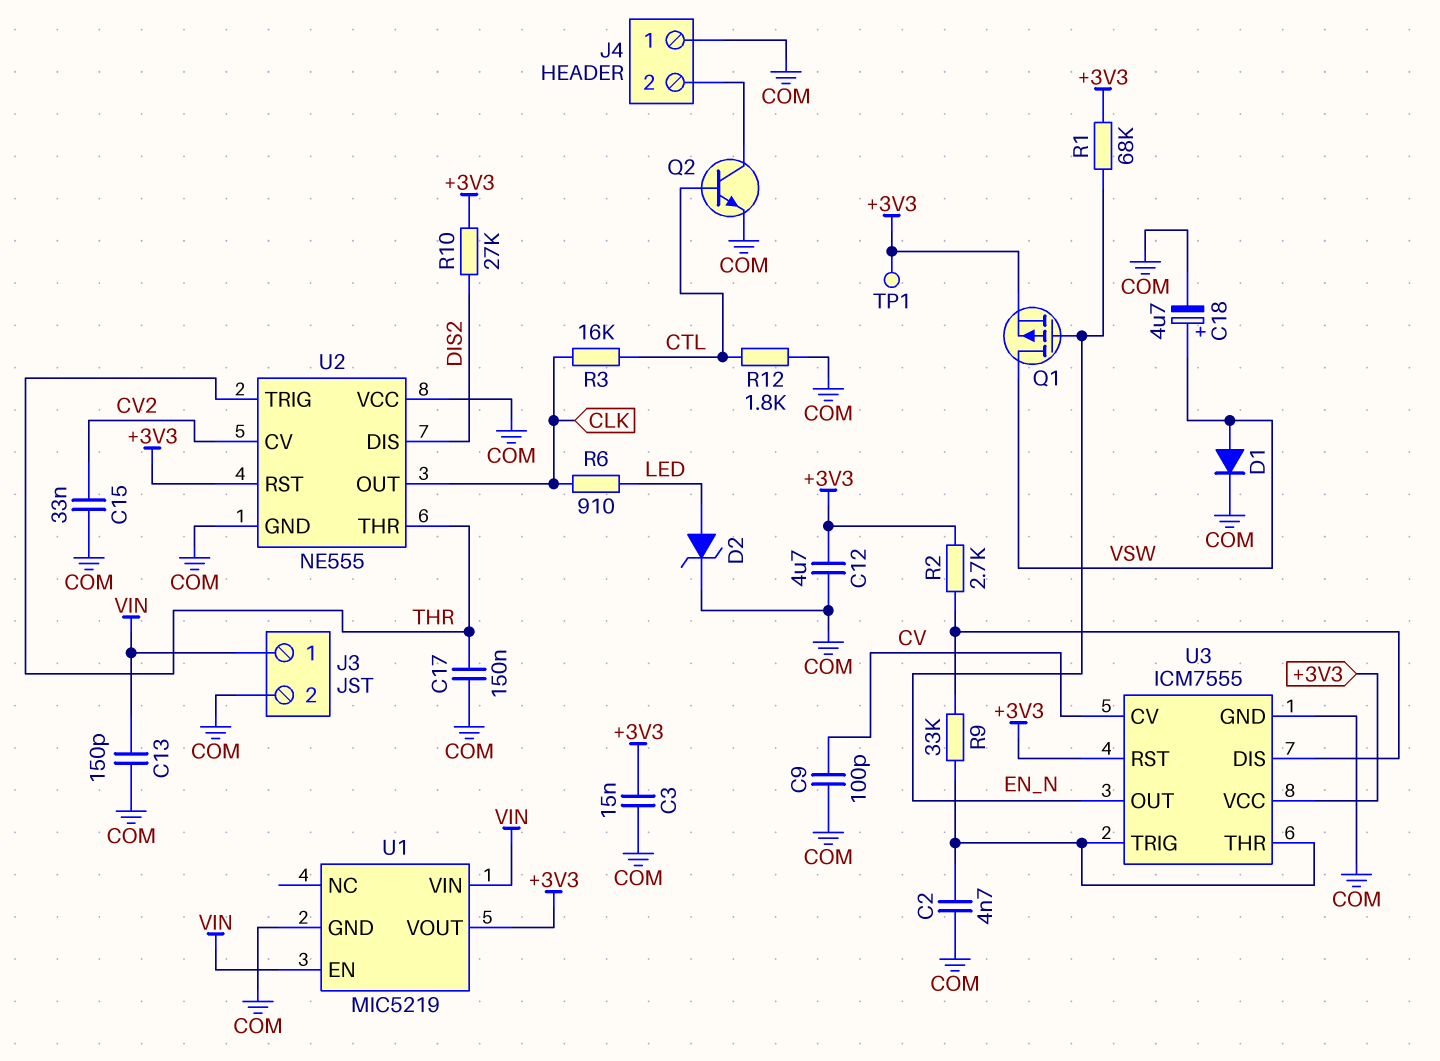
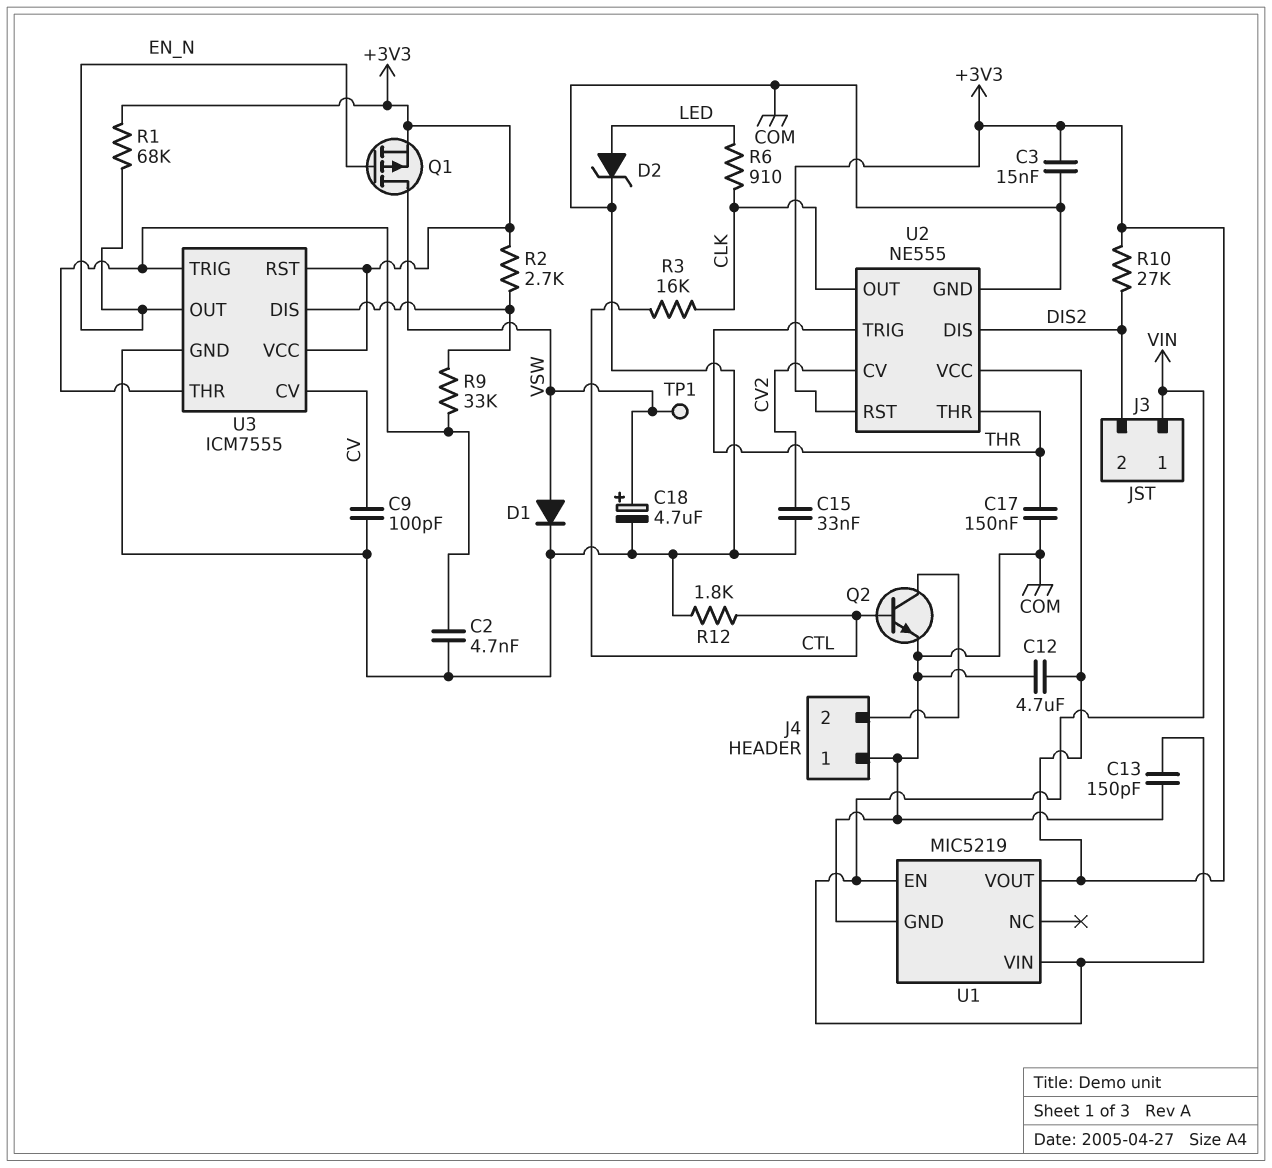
J3 pin 2: COM -> DIS2
TP1: test point (+3V3) -> test point (VSW)
U2 pin VCC: COM -> +3V3

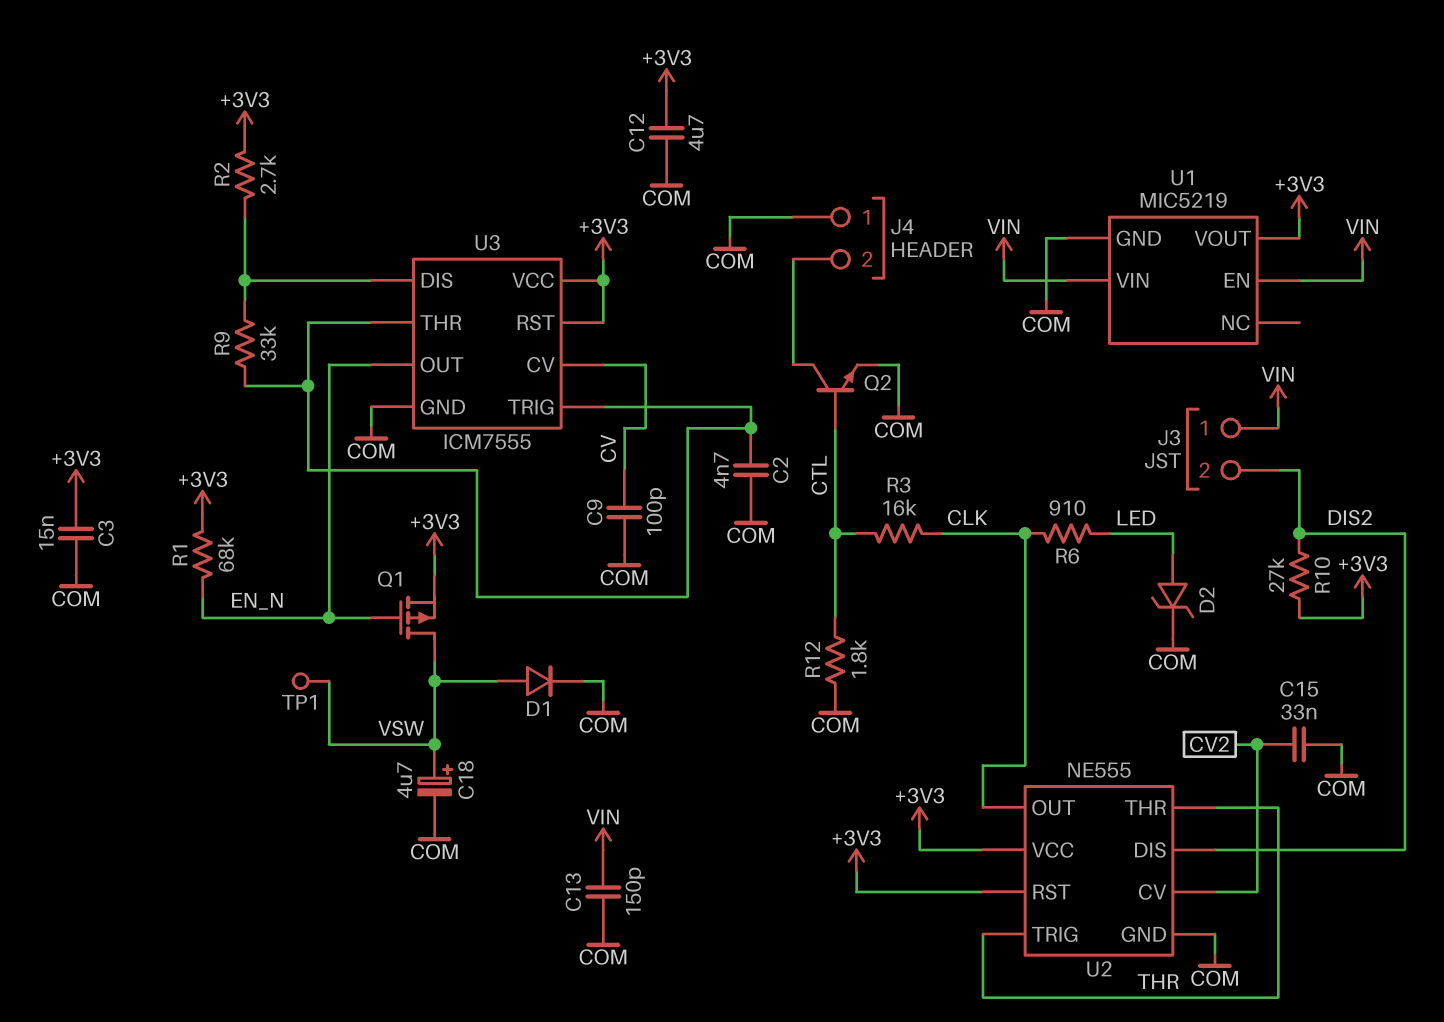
C17: 150nF (COM, THR) -> none

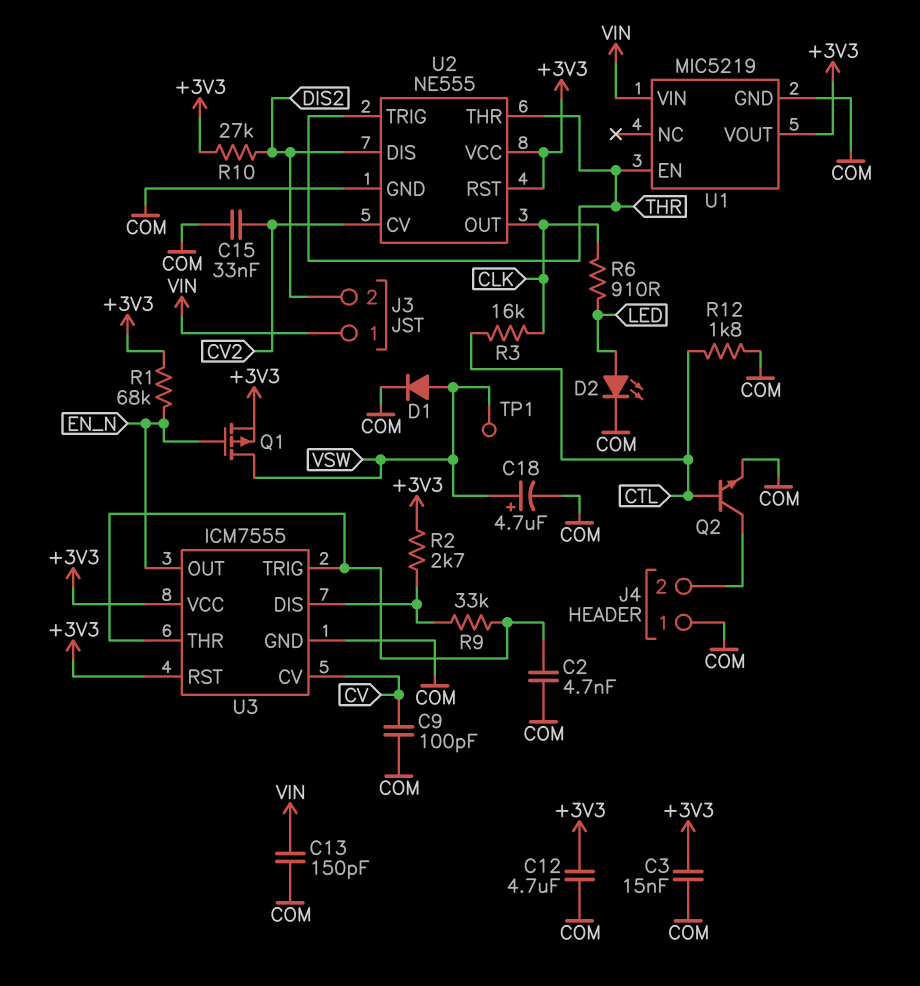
D2: zener (A LED, K COM) -> LED (A LED, K COM)
U1 pin EN: VIN -> THR

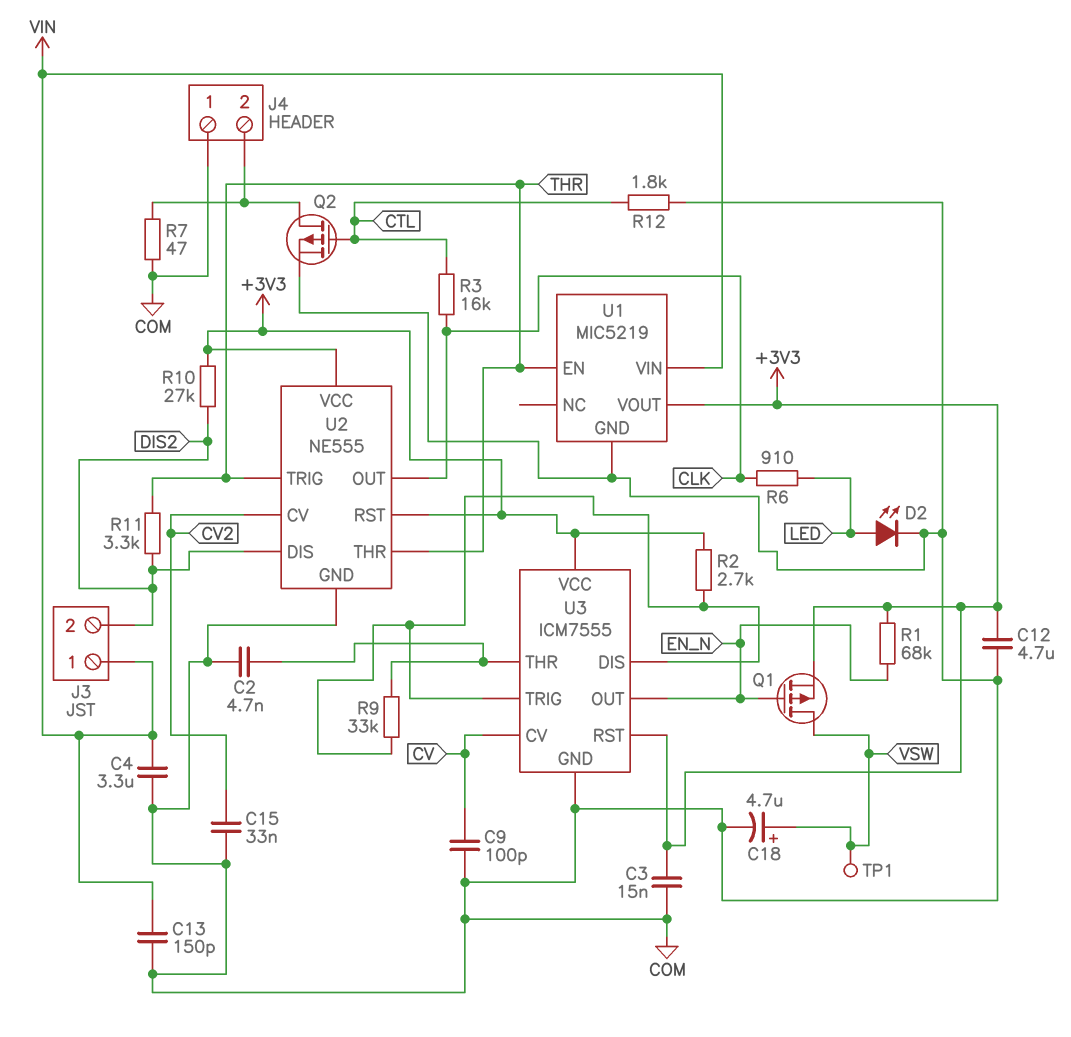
C4: none -> 3.3uF (COM, VIN)
D1: diode (A VSW, K COM) -> none
Q2: NPN (B CTL, C J4/2, E COM) -> PMOS (G CTL, D J4/2, S COM)
R7: none -> 47 (COM, J4/2)
R11: none -> 3.3k (DIS2, THR)
U3 pin TRIG: U3/THR -> U3/DIS

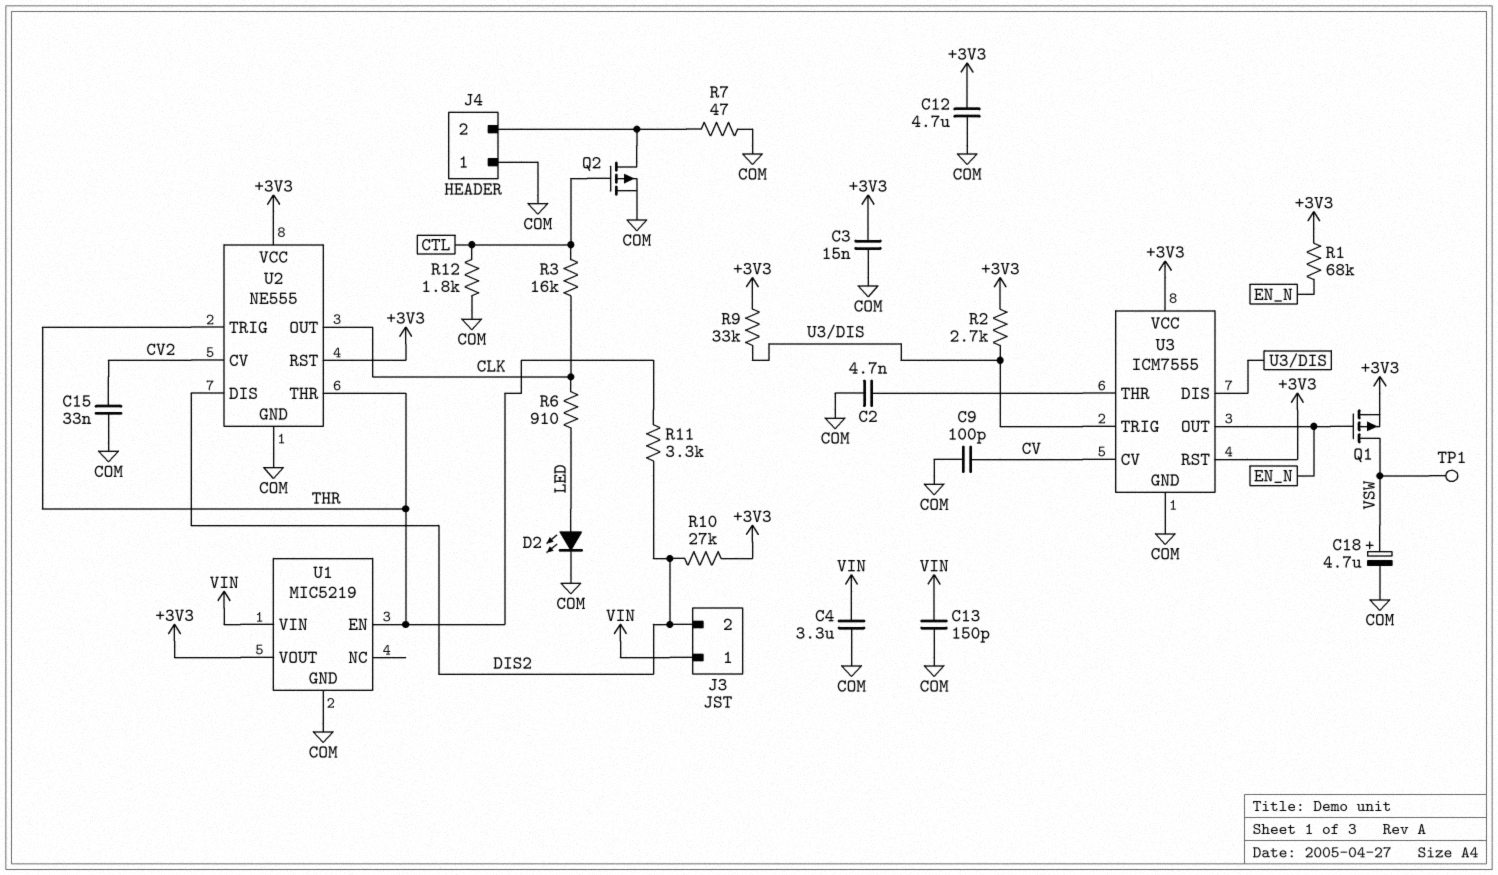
R9: 33k (U3/DIS, U3/THR) -> 33k (+3V3, U3/DIS)

